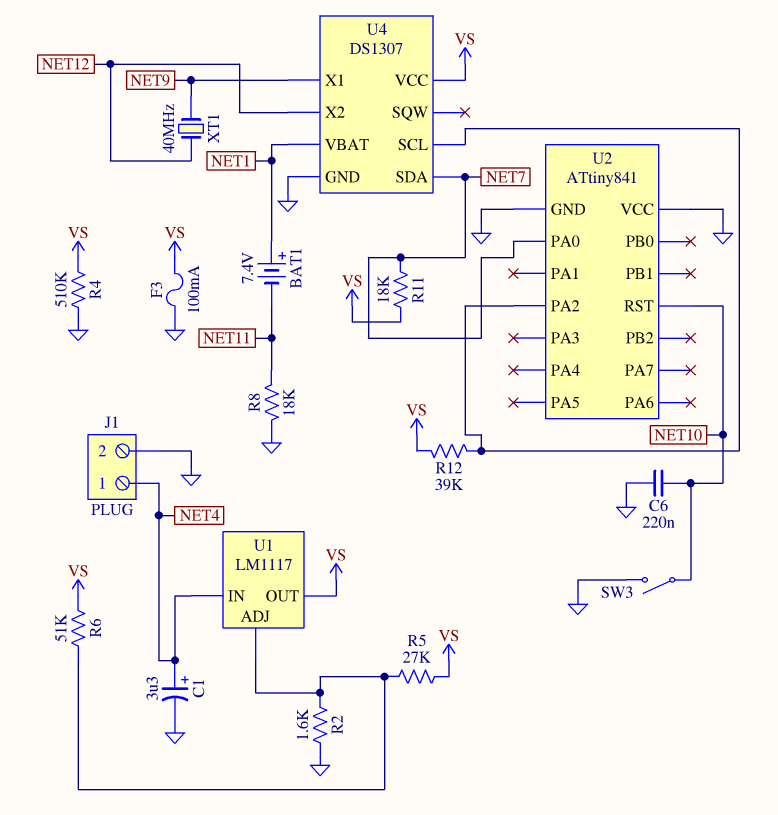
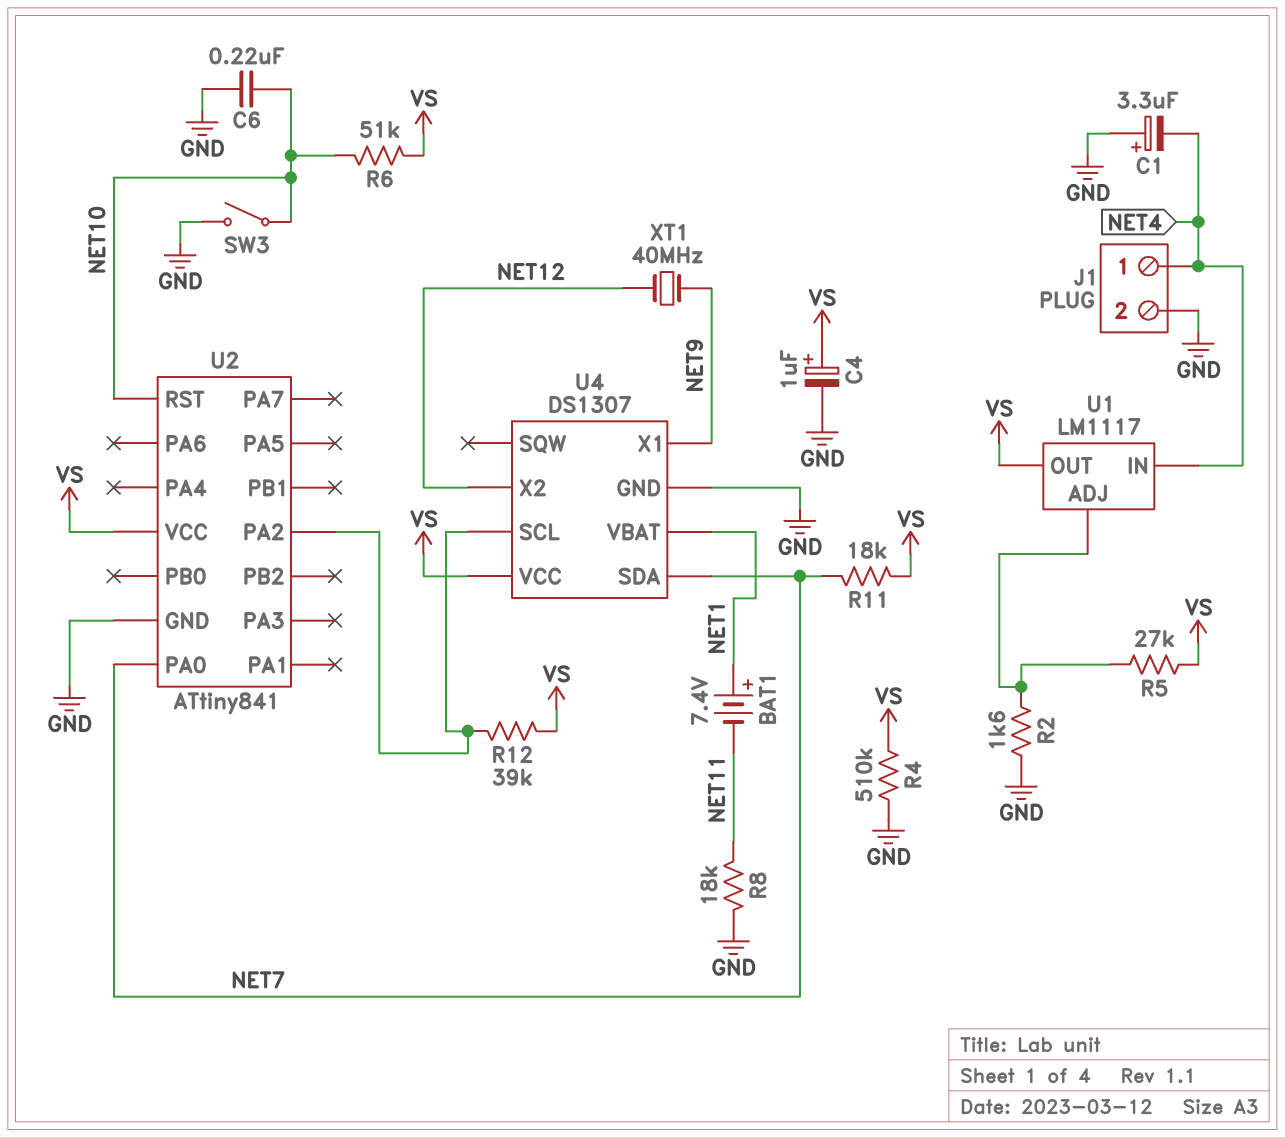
C1: 3.3uF (plus NET4, minus GND) -> 3.3uF (plus GND, minus NET4)
C4: none -> 1uF (plus VS, minus GND)
F3: 100mA (GND, VS) -> none
R6: 51k (U1/ADJ, VS) -> 51k (NET10, VS)
U2 pin VCC: GND -> VS

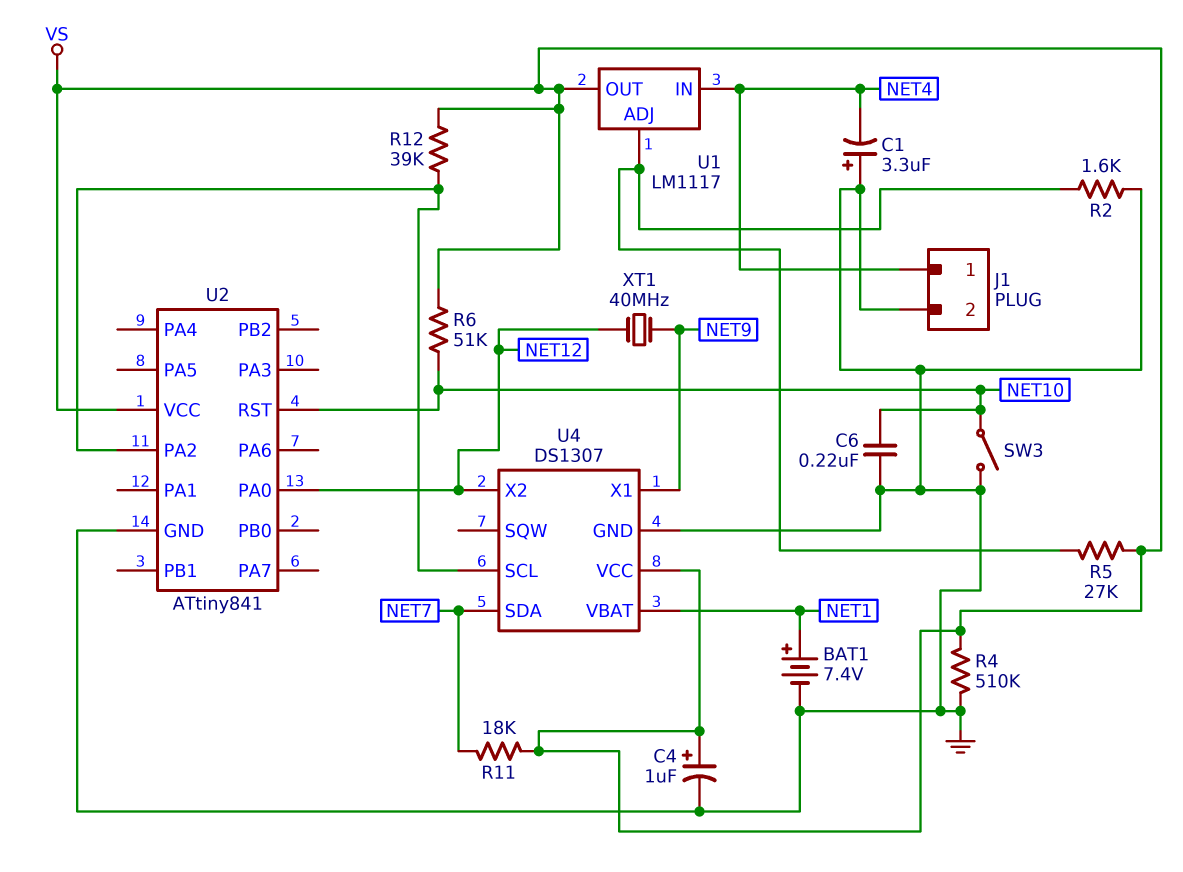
BAT1: 7.4V (plus NET1, minus NET11) -> 7.4V (plus NET1, minus GND)
R8: 18k (GND, NET11) -> none
U2 pin PA0: NET7 -> NET12

